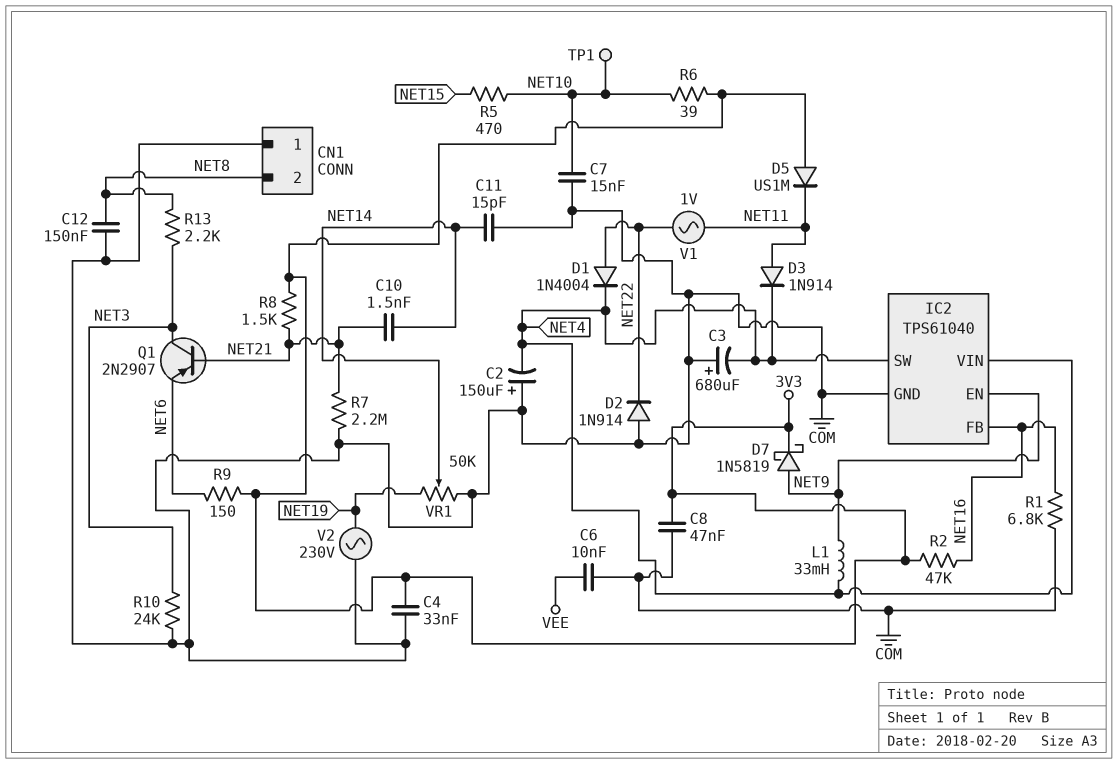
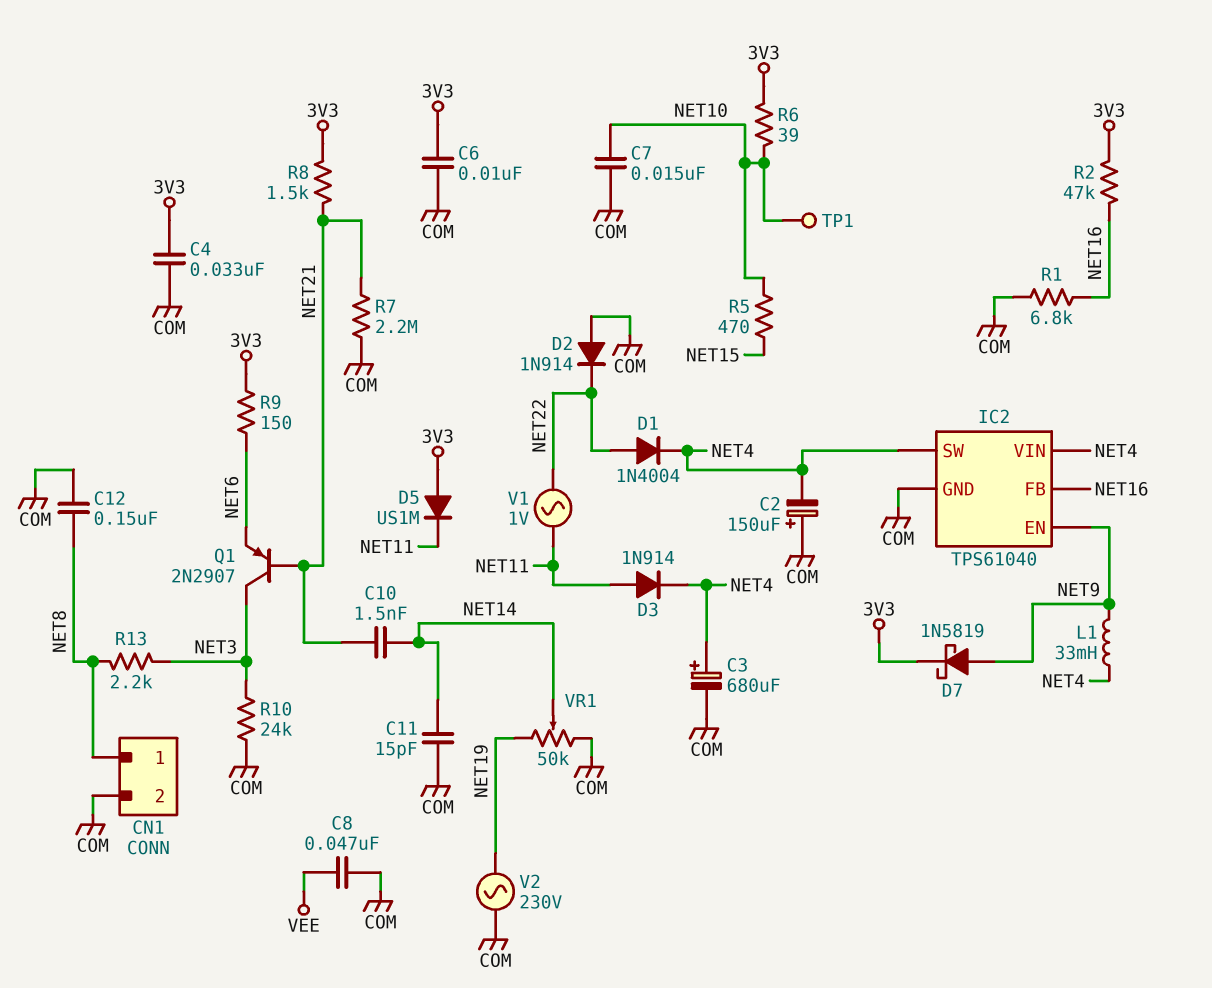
C3: 680uF (plus COM, minus NET4) -> 680uF (plus NET4, minus COM)
C6: 10nF (COM, VEE) -> 10nF (3V3, COM)
C8: 47nF (3V3, COM) -> 47nF (COM, VEE)
CN1 pin 1: COM -> NET8
CN1 pin 2: NET8 -> COM

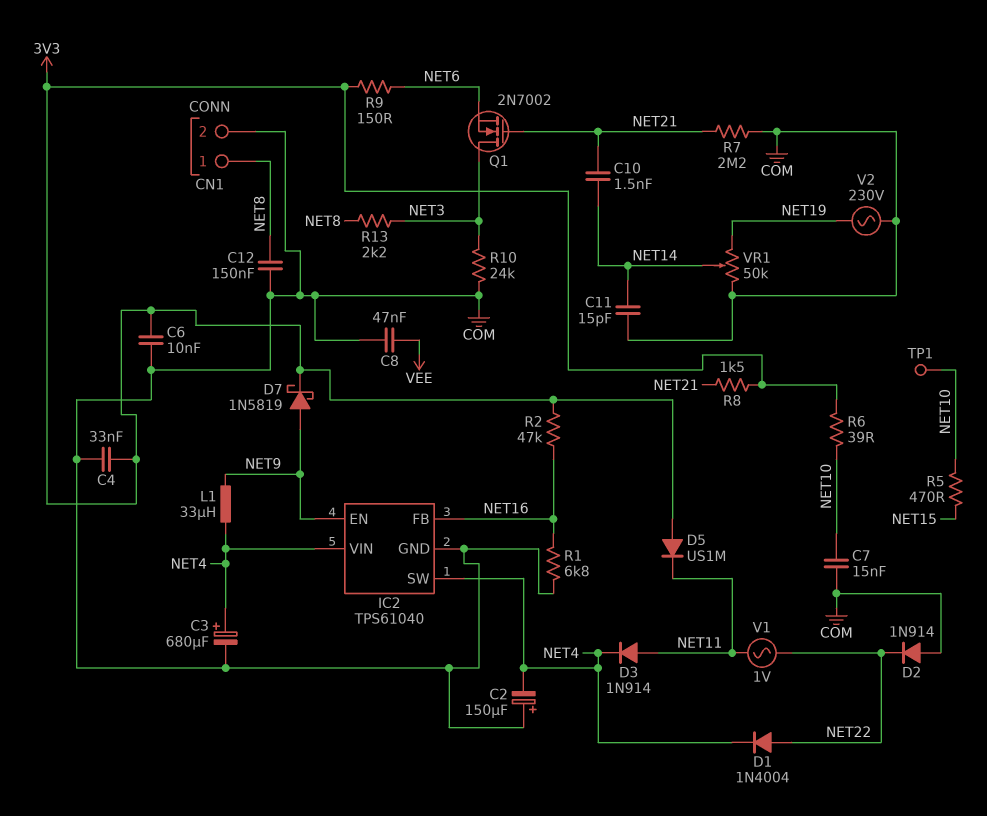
L1: 33mH (NET4, NET9) -> 33uH (NET4, NET9)
Q1: PNP 2N2907 (B NET21, C NET3, E NET6) -> NMOS 2N7002 (G NET21, D NET3, S NET6)

